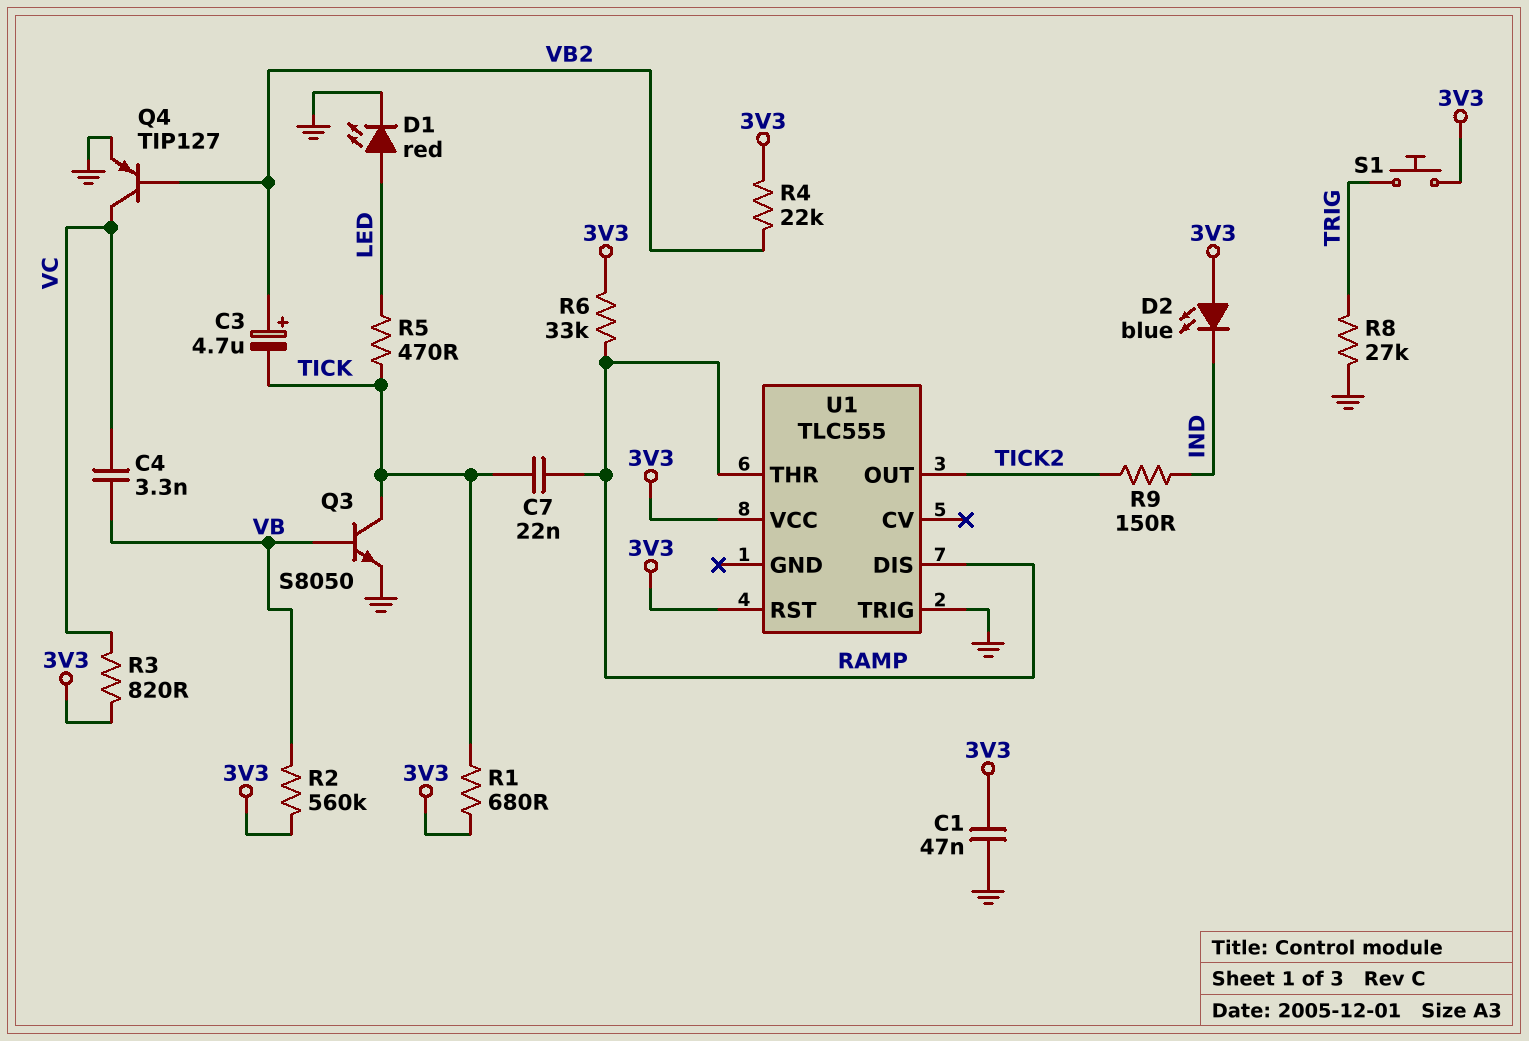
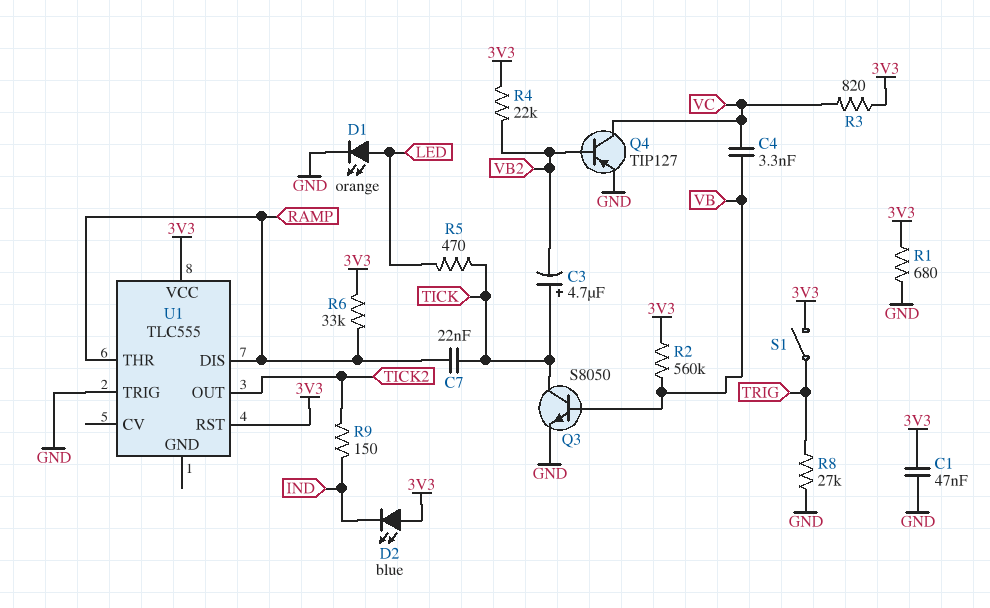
C3: 4.7uF (plus VB2, minus TICK) -> 4.7uF (plus TICK, minus VB2)
D1: LED red (A LED, K GND) -> LED orange (A LED, K GND)
R1: 680 (3V3, TICK) -> 680 (3V3, GND)
S1: button (3V3, TRIG) -> switch (3V3, TRIG)

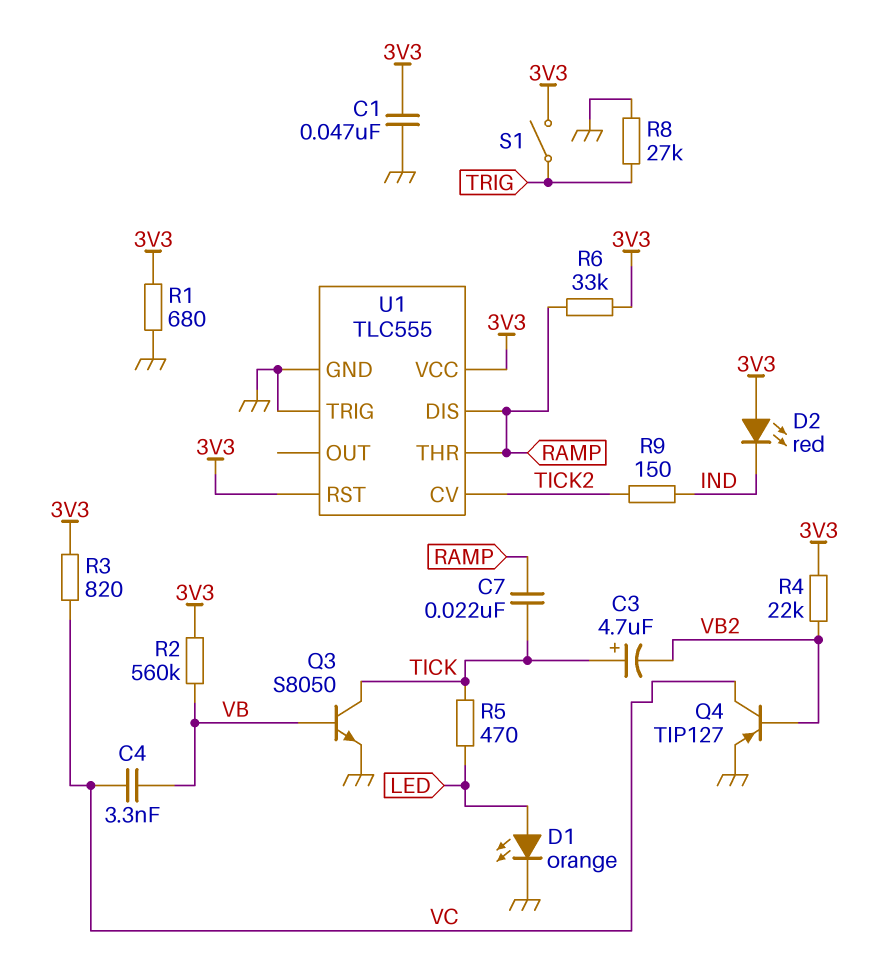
D2: LED blue (A 3V3, K IND) -> LED red (A 3V3, K IND)
U1 pin CV: none -> TICK2
U1 pin GND: none -> GND
U1 pin OUT: TICK2 -> none

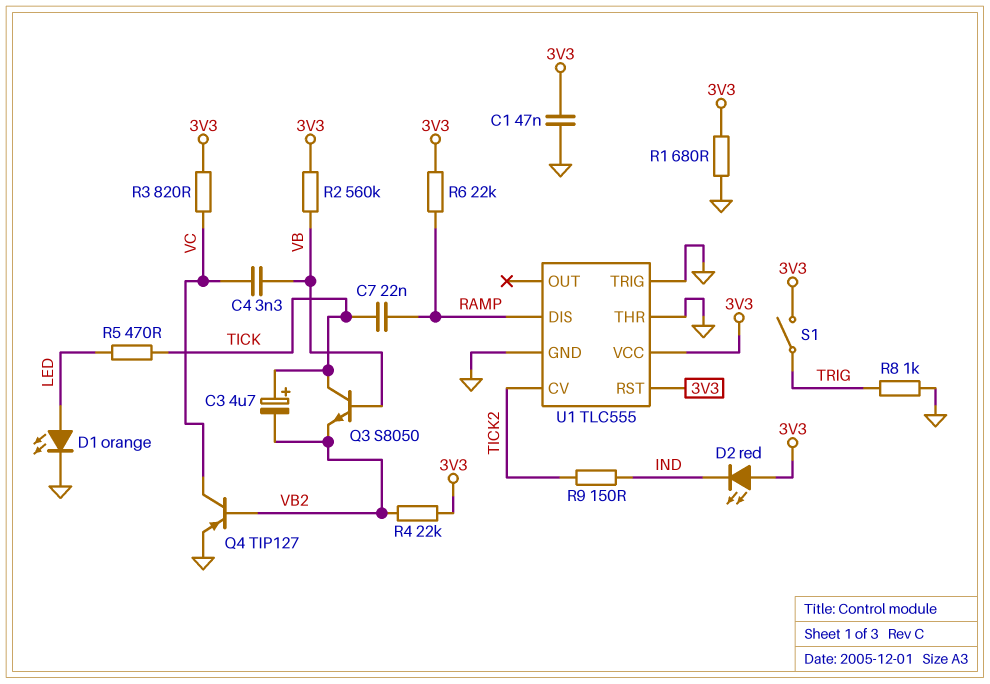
Q3: NPN S8050 (B VB, C TICK, E GND) -> NPN S8050 (B VB, C TICK, E VB2)
R6: 33k (3V3, RAMP) -> 22k (3V3, RAMP)
R8: 27k (GND, TRIG) -> 1k (GND, TRIG)
U1 pin THR: RAMP -> GND

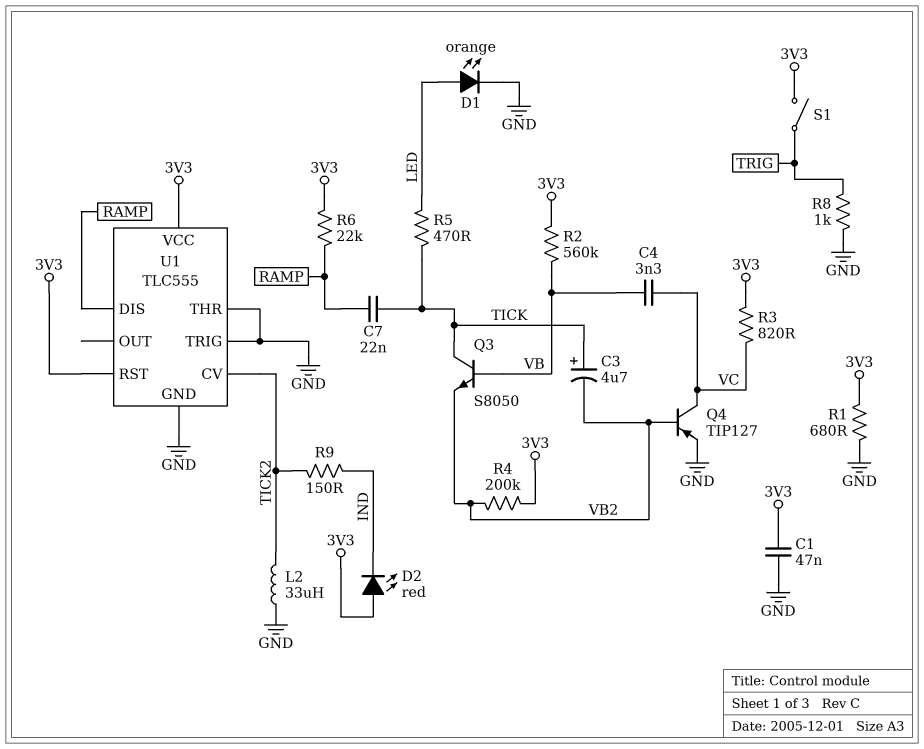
L2: none -> 33uH (GND, TICK2)
R4: 22k (3V3, VB2) -> 200k (3V3, VB2)

